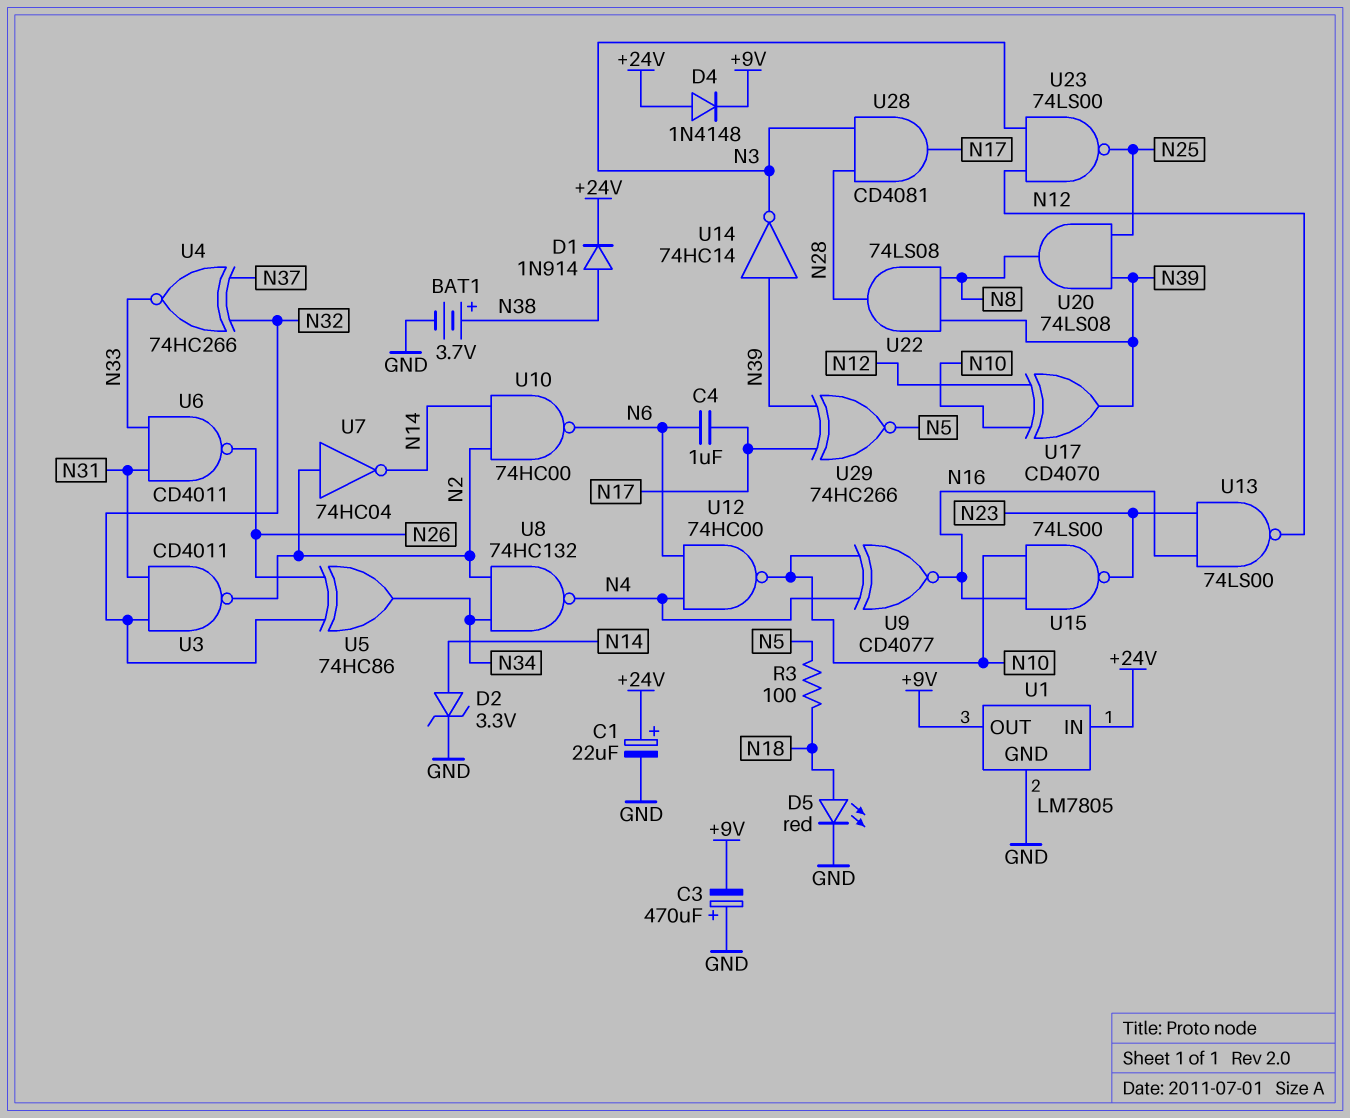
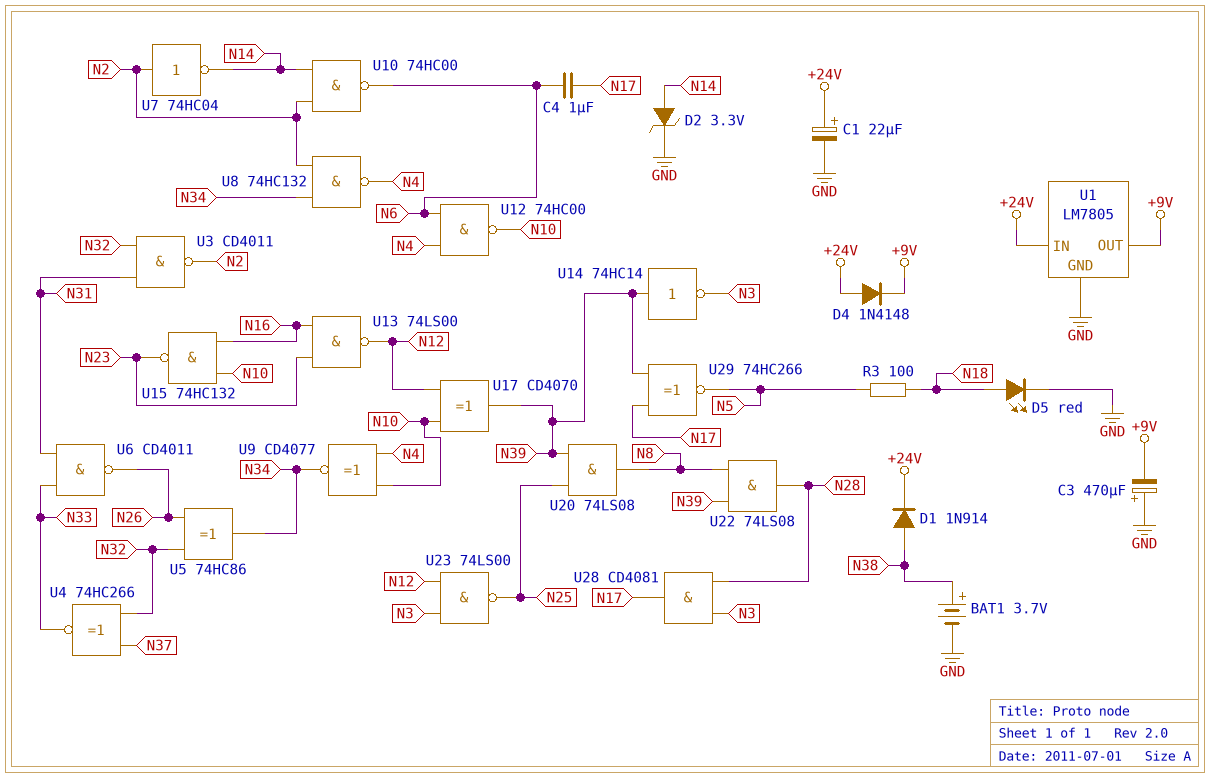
U9: XNOR CD4077 (in N4, in N10, out N16) -> XNOR CD4077 (in N4, in N10, out N34)
U15: NAND 74LS00 (in N10, in N16, out N23) -> NAND 74HC132 (in N10, in N16, out N23)

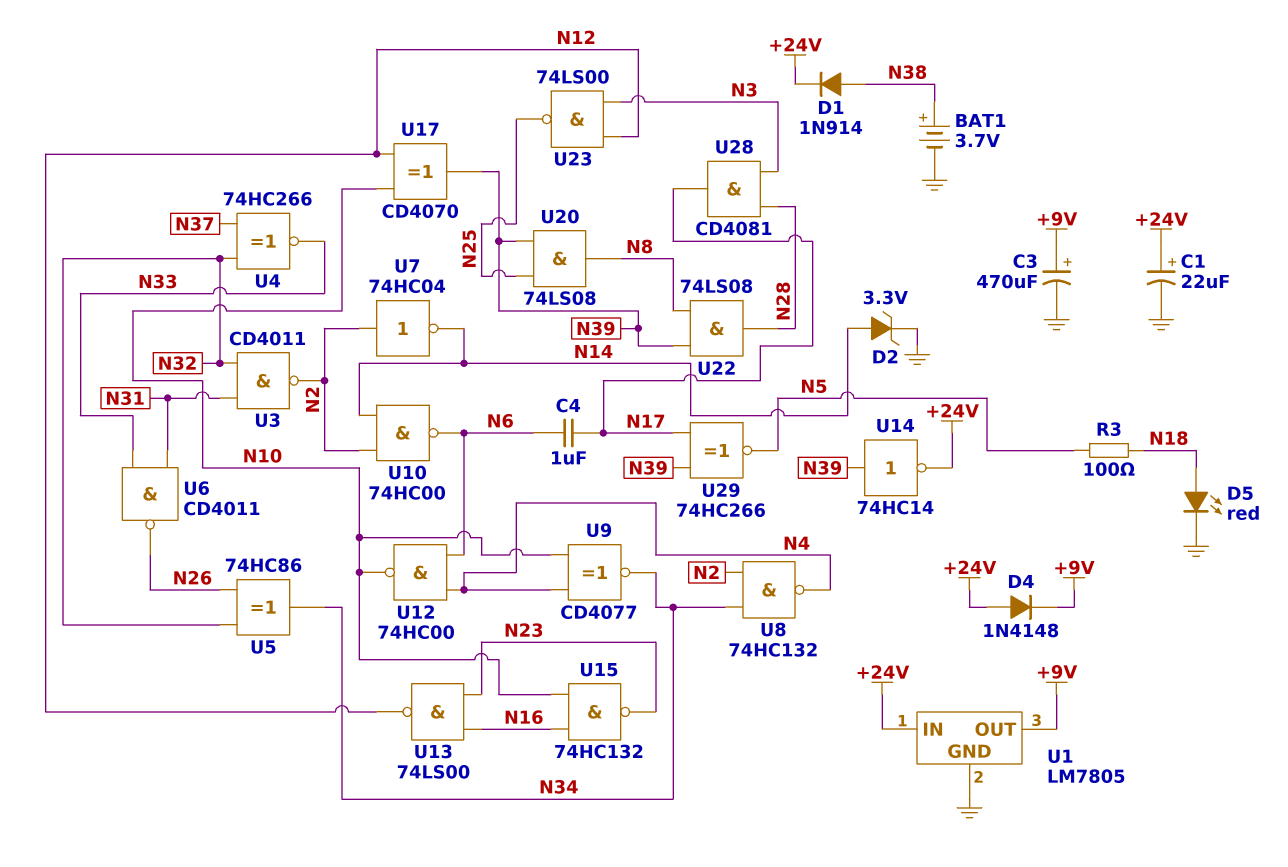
C3: 470uF (plus GND, minus +9V) -> 470uF (plus +9V, minus GND)
U14: NOT 74HC14 (in N39, out N3) -> NOT 74HC14 (in N39, out +24V)

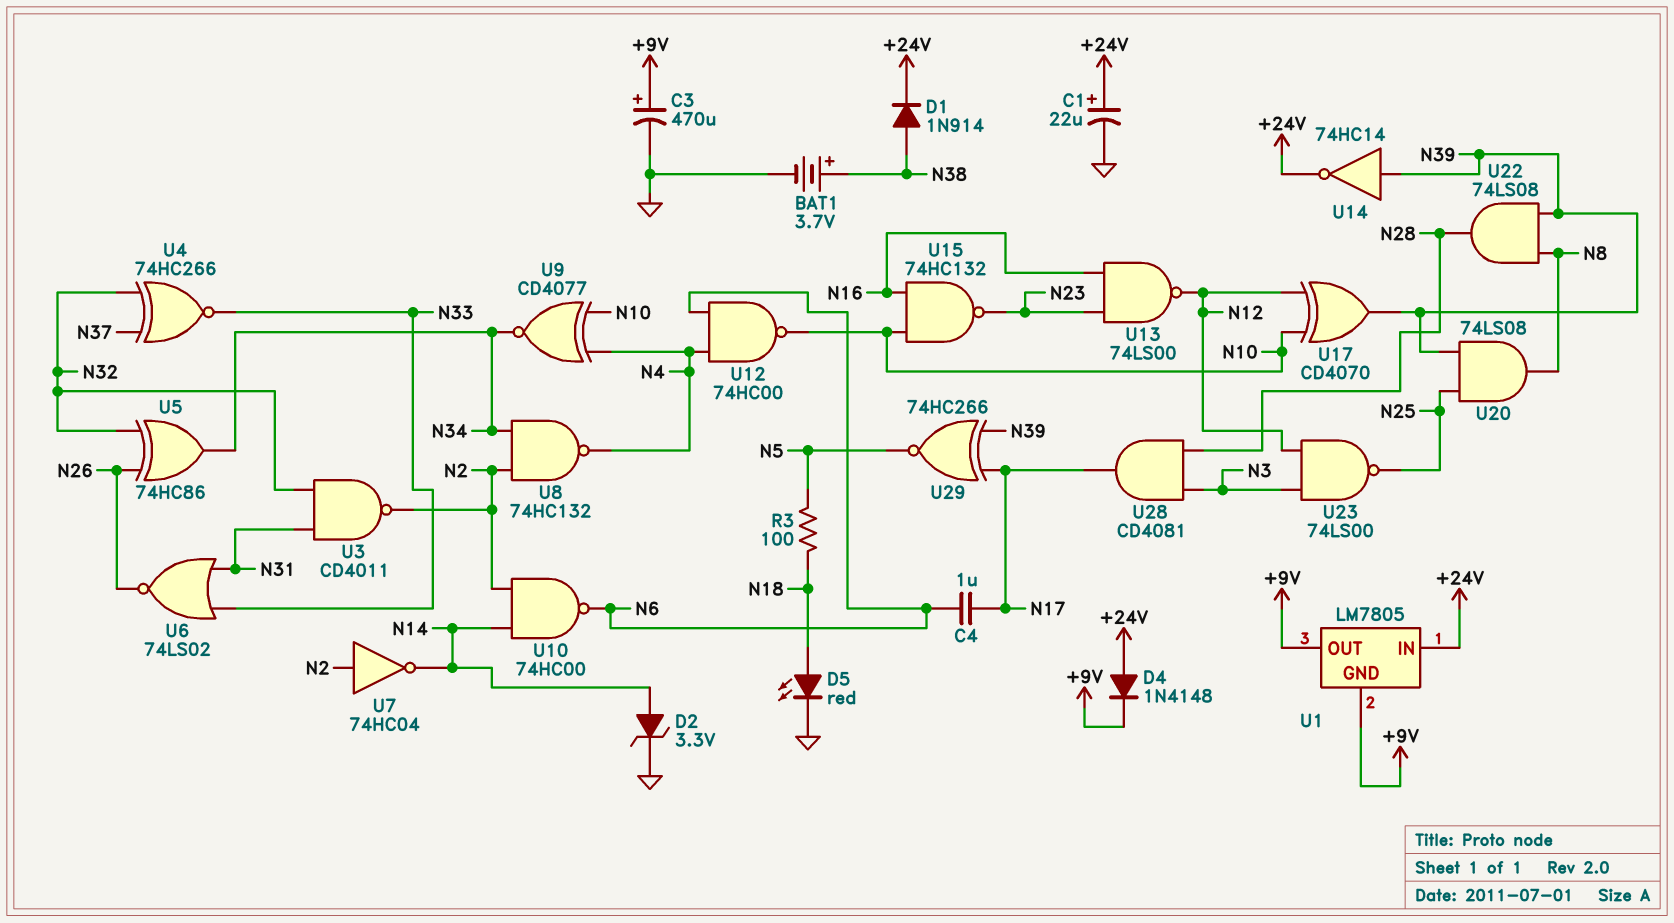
U1 pin GND: GND -> +9V
U6: NAND CD4011 (in N31, in N33, out N26) -> NOR 74LS02 (in N31, in N33, out N26)

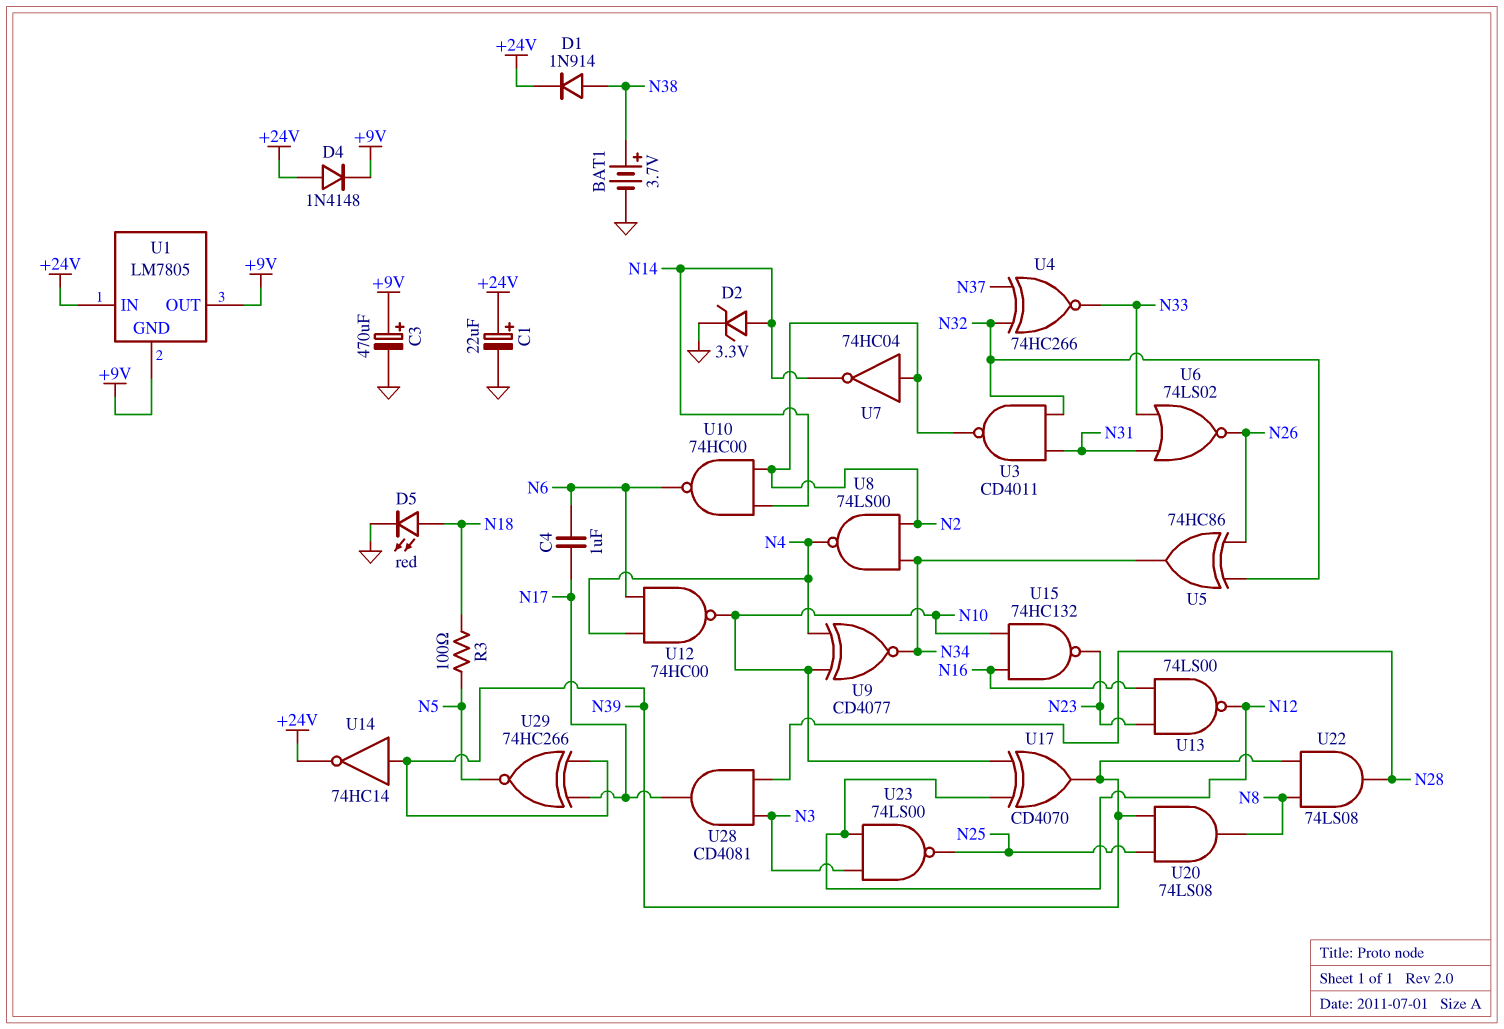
U8: NAND 74HC132 (in N2, in N34, out N4) -> NAND 74LS00 (in N2, in N34, out N4)

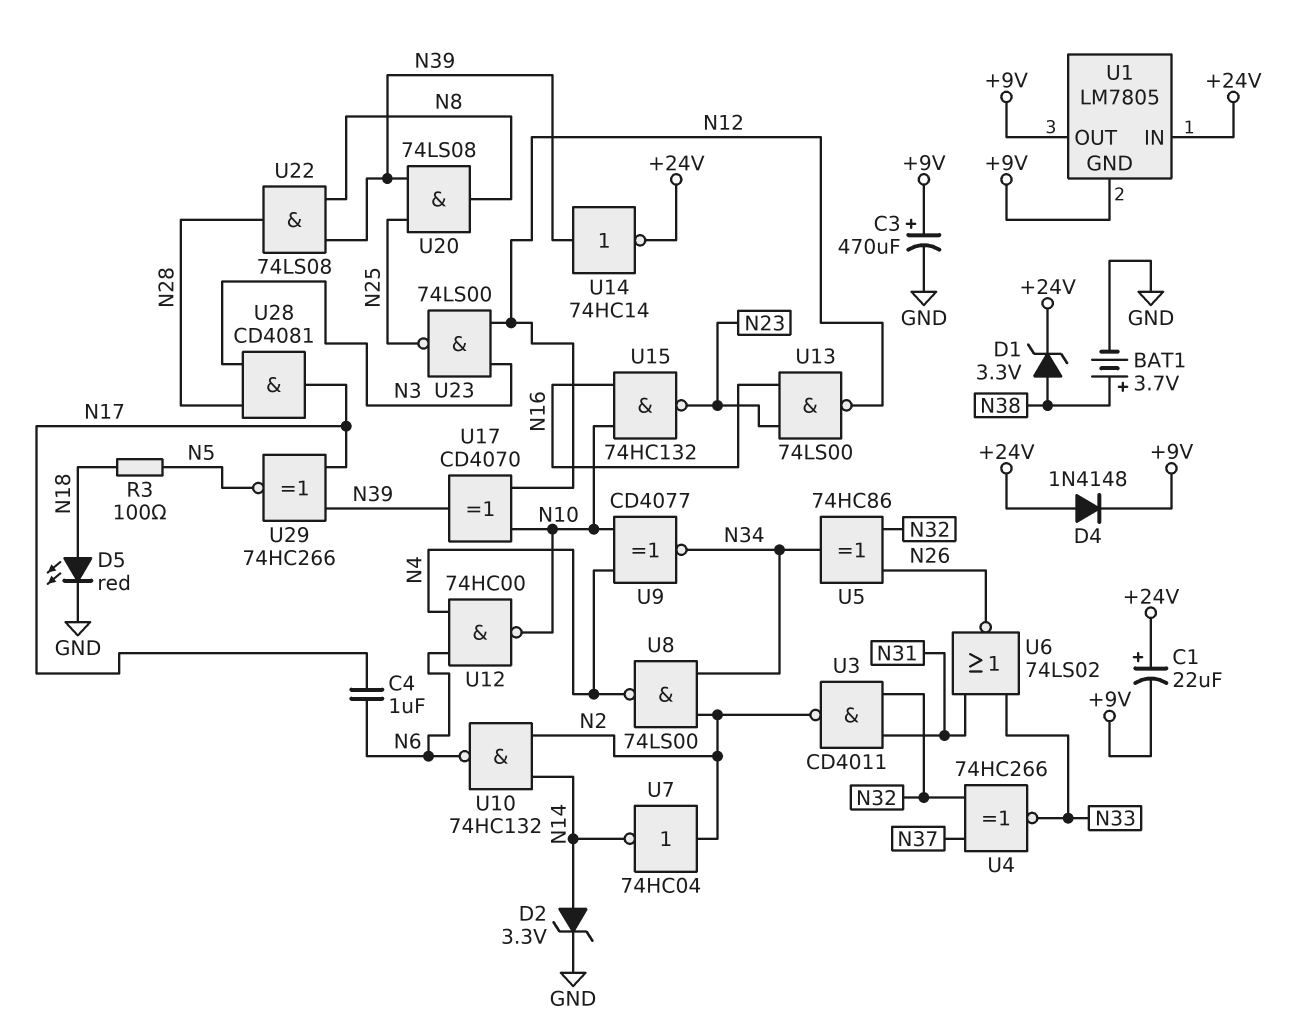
C1: 22uF (plus +24V, minus GND) -> 22uF (plus +24V, minus +9V)
D1: diode 1N914 (A N38, K +24V) -> zener 3.3V (A N38, K +24V)
U10: NAND 74HC00 (in N2, in N14, out N6) -> NAND 74HC132 (in N2, in N14, out N6)

